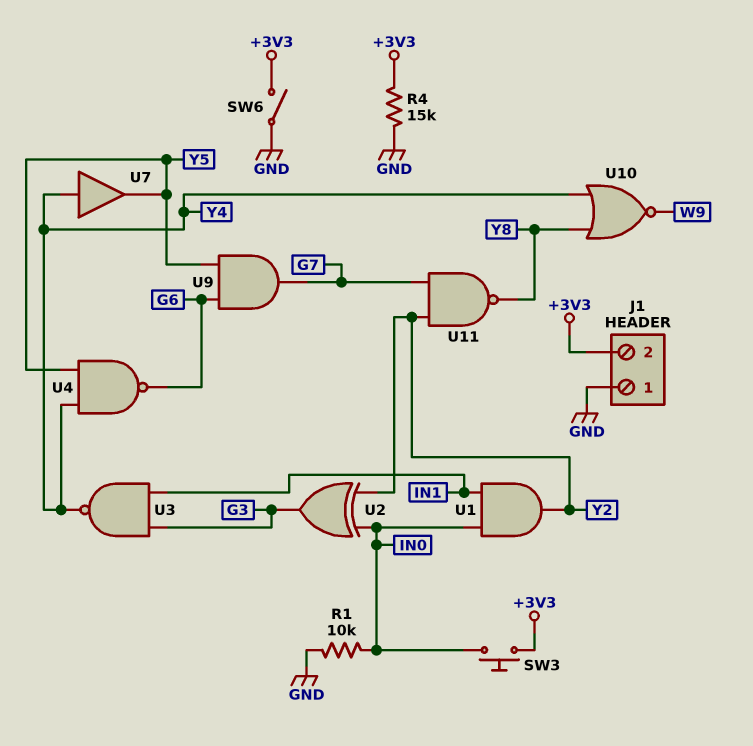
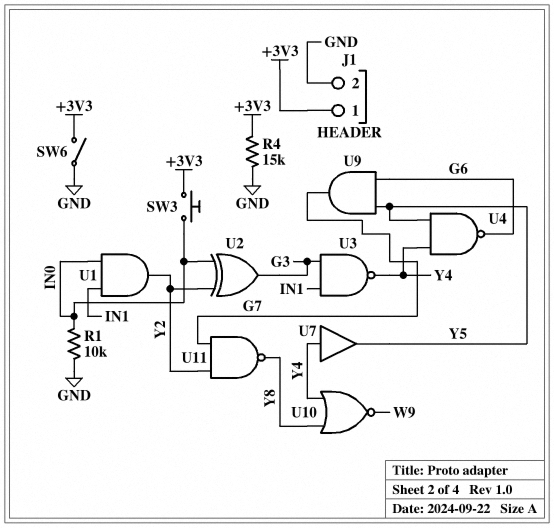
J1 pin 1: GND -> +3V3
J1 pin 2: +3V3 -> GND

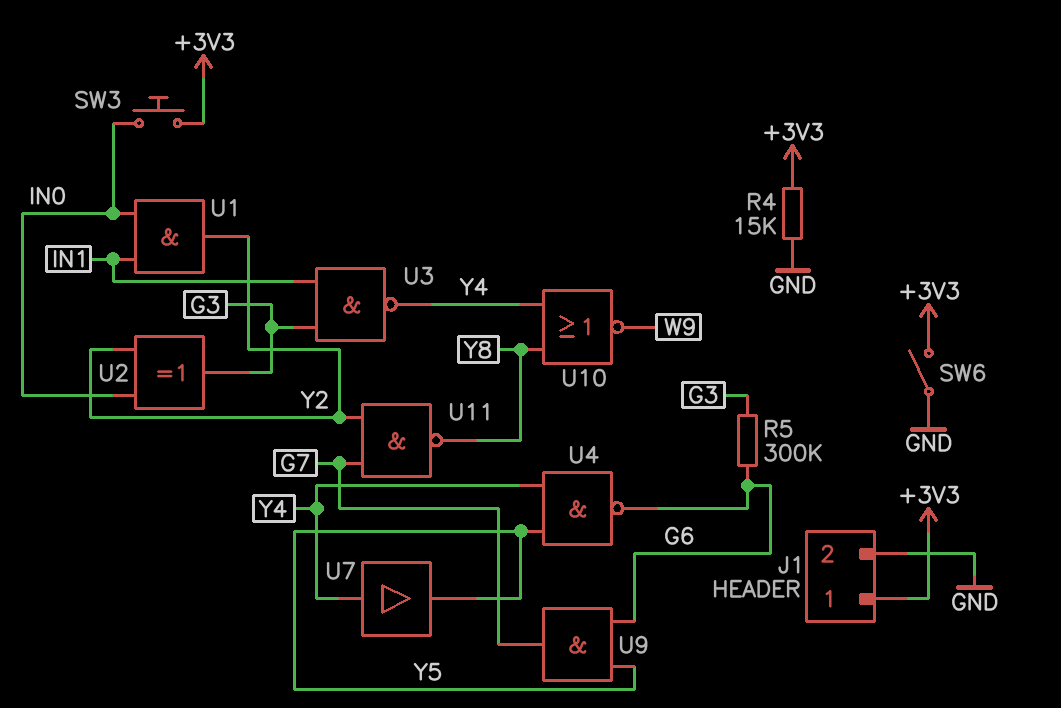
R1: 10k (GND, IN0) -> none
R5: none -> 300k (G3, G6)

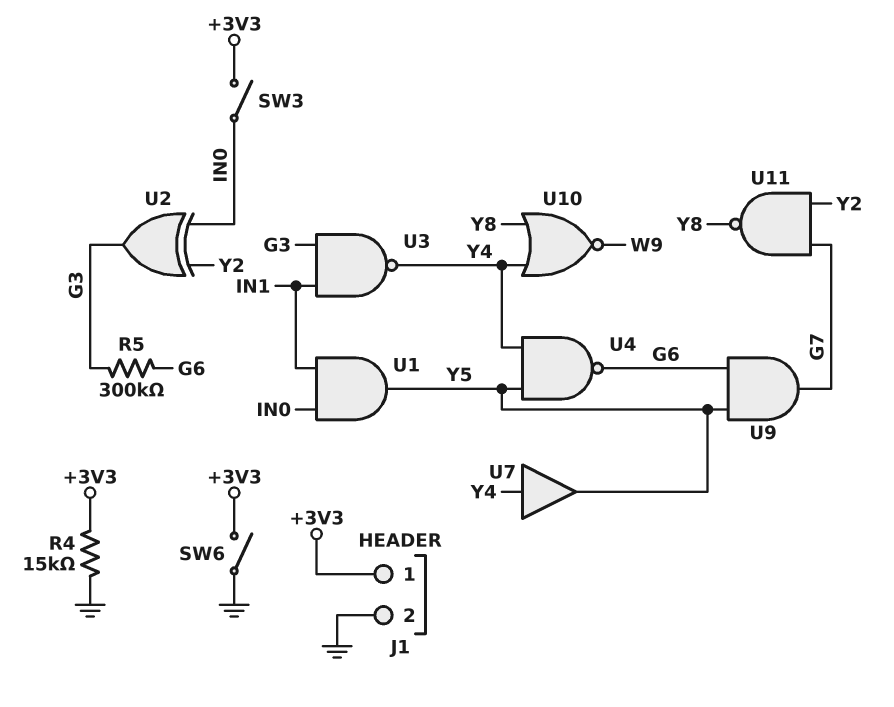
SW3: button (+3V3, IN0) -> switch (+3V3, IN0)
U1: AND (in IN0, in IN1, out Y2) -> AND (in IN0, in IN1, out Y5)

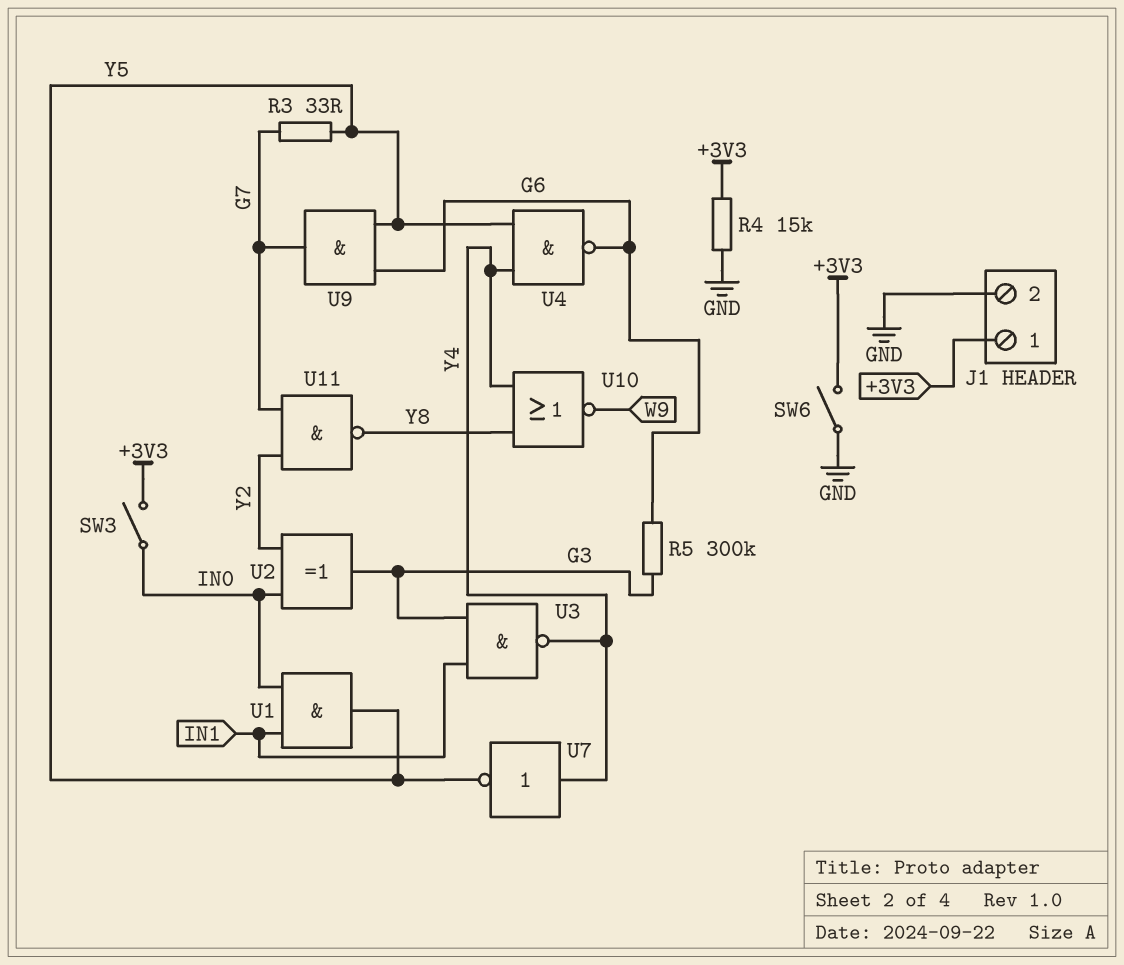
R3: none -> 33 (G7, Y5)
U7: buffer (in Y4, out Y5) -> NOT (in Y4, out Y5)

